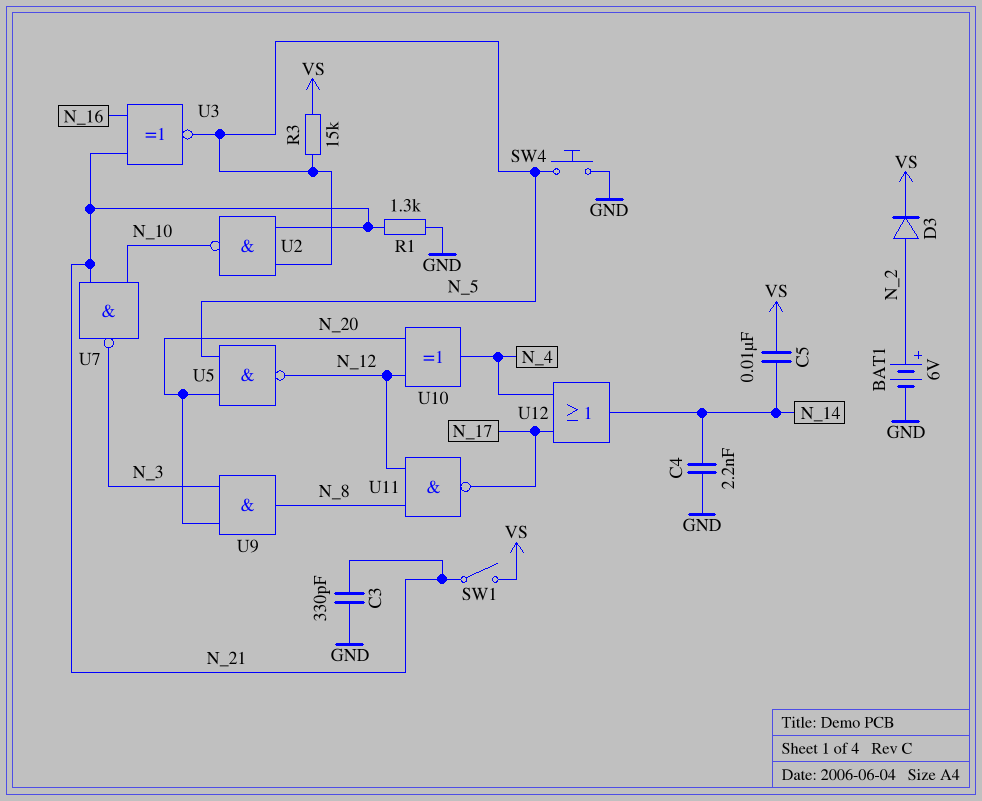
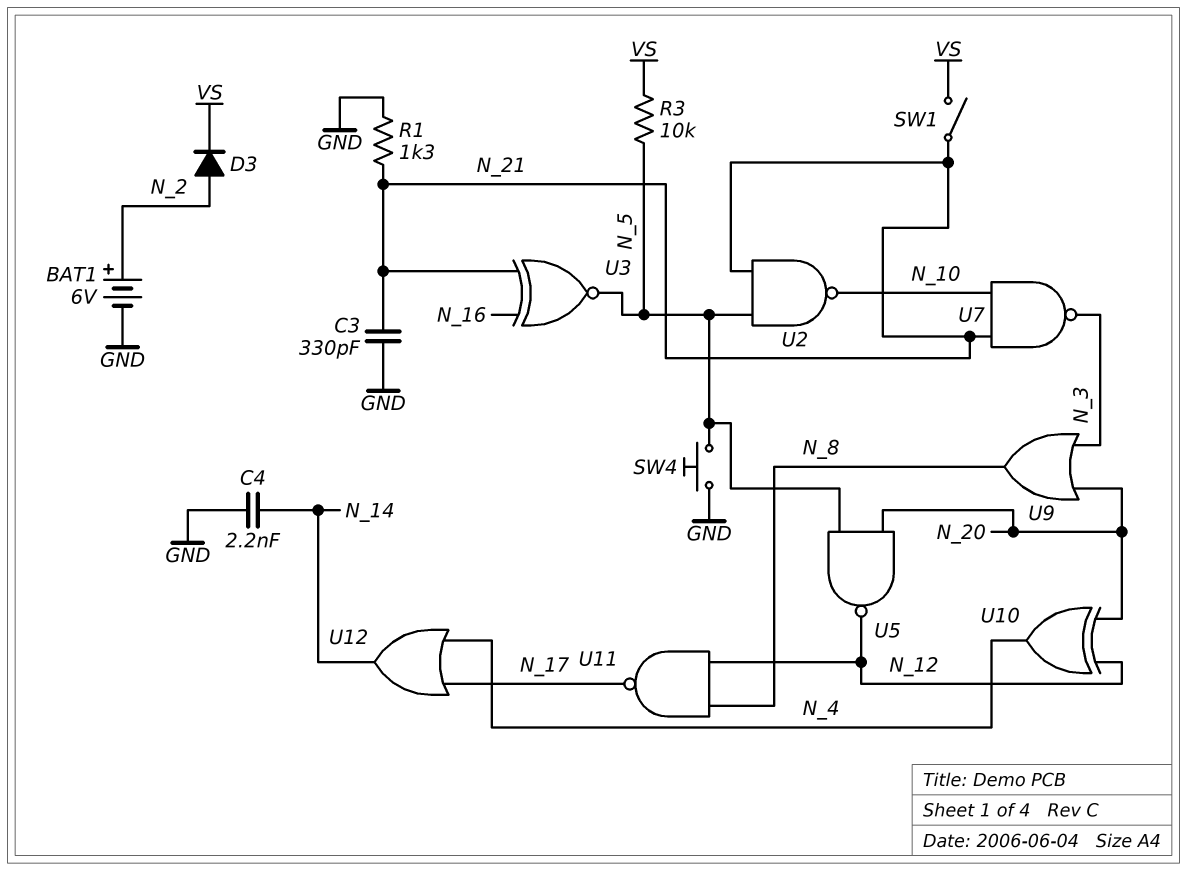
C5: 10nF (N_14, VS) -> none
R3: 15k (N_5, VS) -> 10k (N_5, VS)
U9: AND (in N_3, in N_20, out N_8) -> OR (in N_3, in N_20, out N_8)

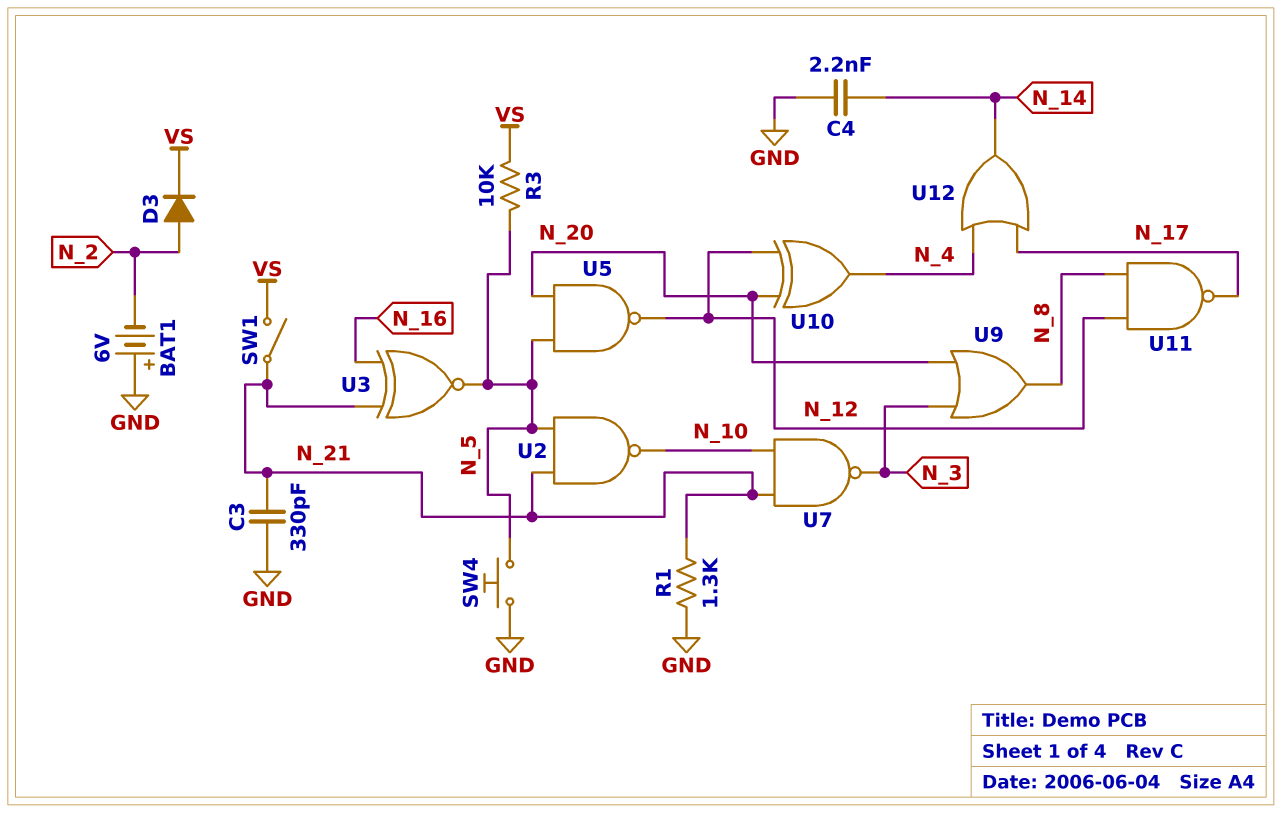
BAT1: 6V (plus N_2, minus GND) -> 6V (plus GND, minus N_2)

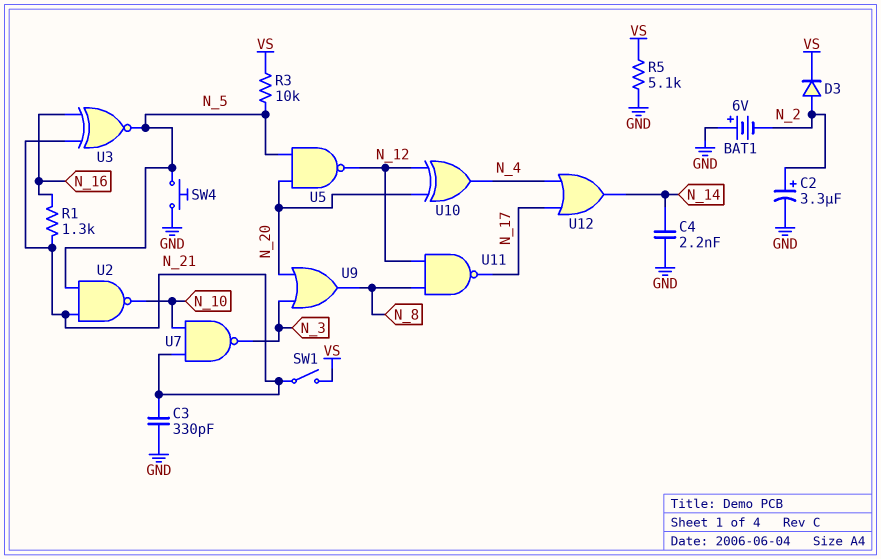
C2: none -> 3.3uF (plus N_2, minus GND)
R1: 1.3k (GND, N_21) -> 1.3k (N_16, N_21)
R5: none -> 5.1k (GND, VS)

